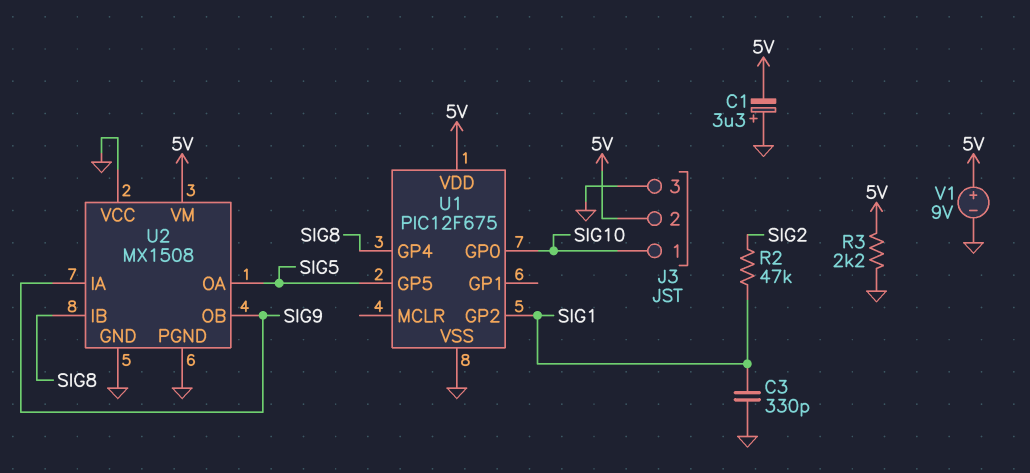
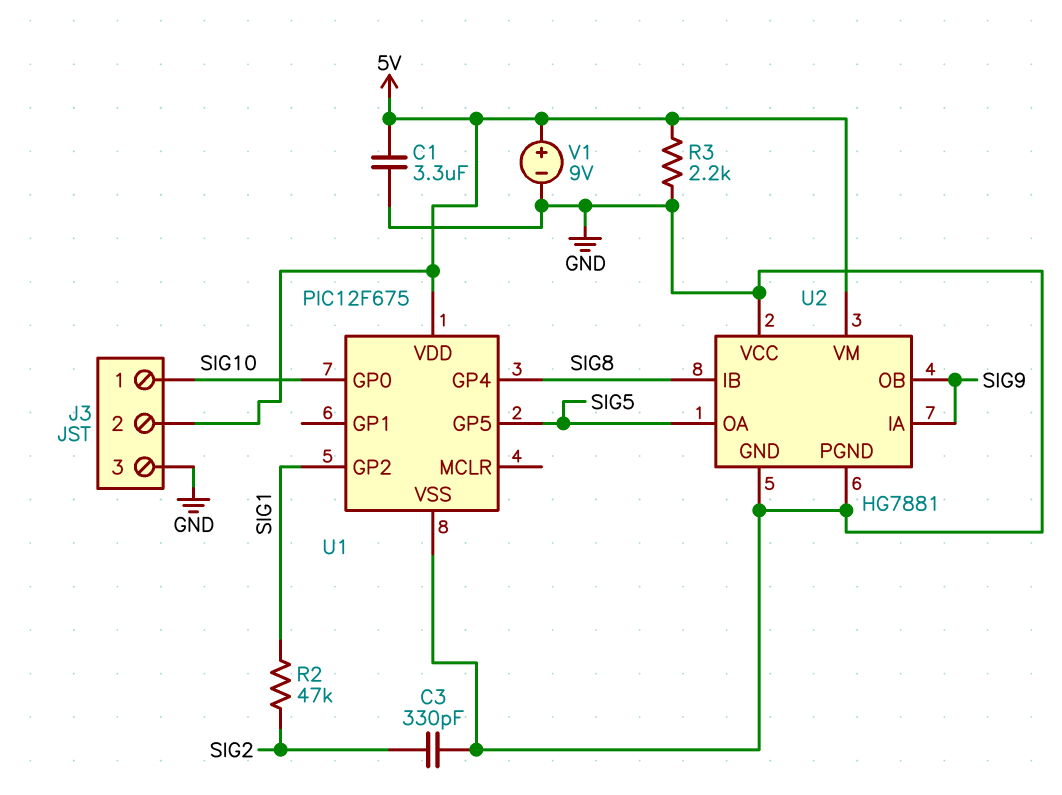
C1: 3.3uF (plus GND, minus 5V) -> 3.3uF (5V, GND)
C3: 330pF (GND, SIG1) -> 330pF (GND, SIG2)
U2: MX1508 -> HG7881

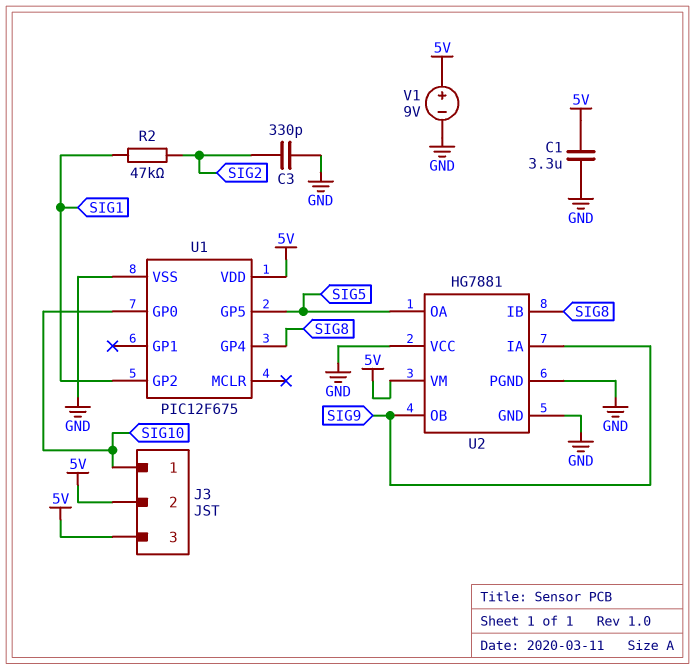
J3 pin 3: GND -> 5V
R3: 2.2k (5V, GND) -> none

